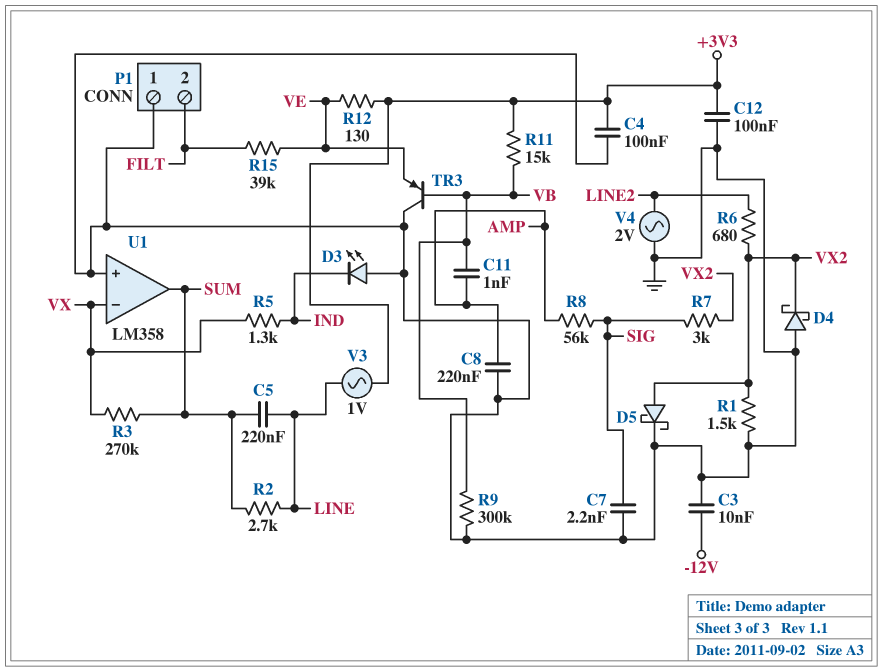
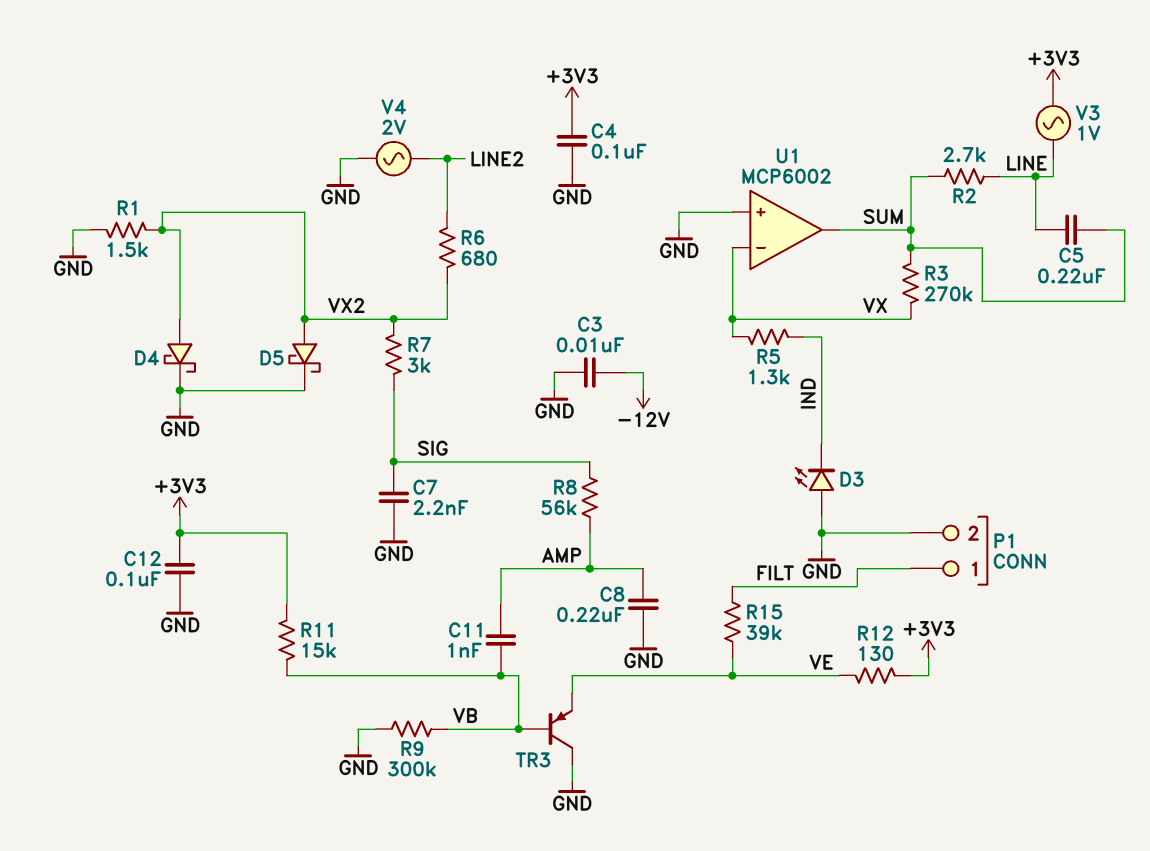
D4: schottky (A GND, K VX2) -> schottky (A VX2, K GND)
P1 pin 1: GND -> FILT
P1 pin 2: FILT -> GND
U1: LM358 -> MCP6002

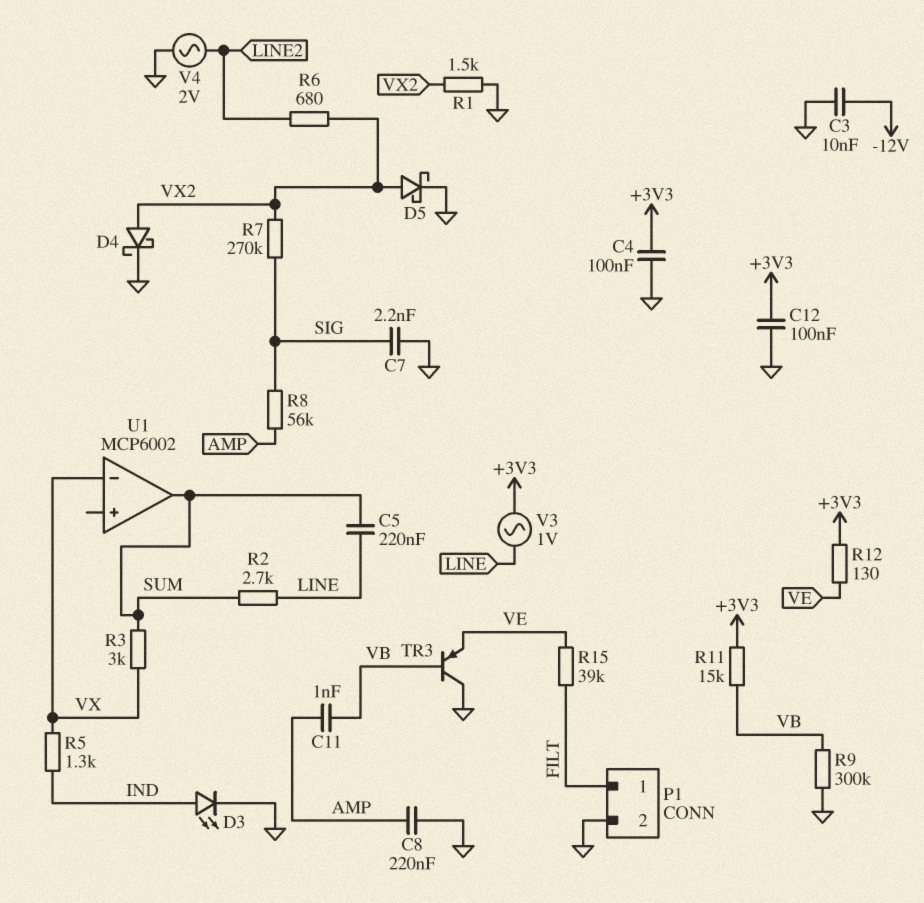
D3: LED (A GND, K IND) -> LED (A IND, K GND)
R3: 270k (SUM, VX) -> 3k (SUM, VX)
R7: 3k (SIG, VX2) -> 270k (SIG, VX2)
U1 pin in+: GND -> none

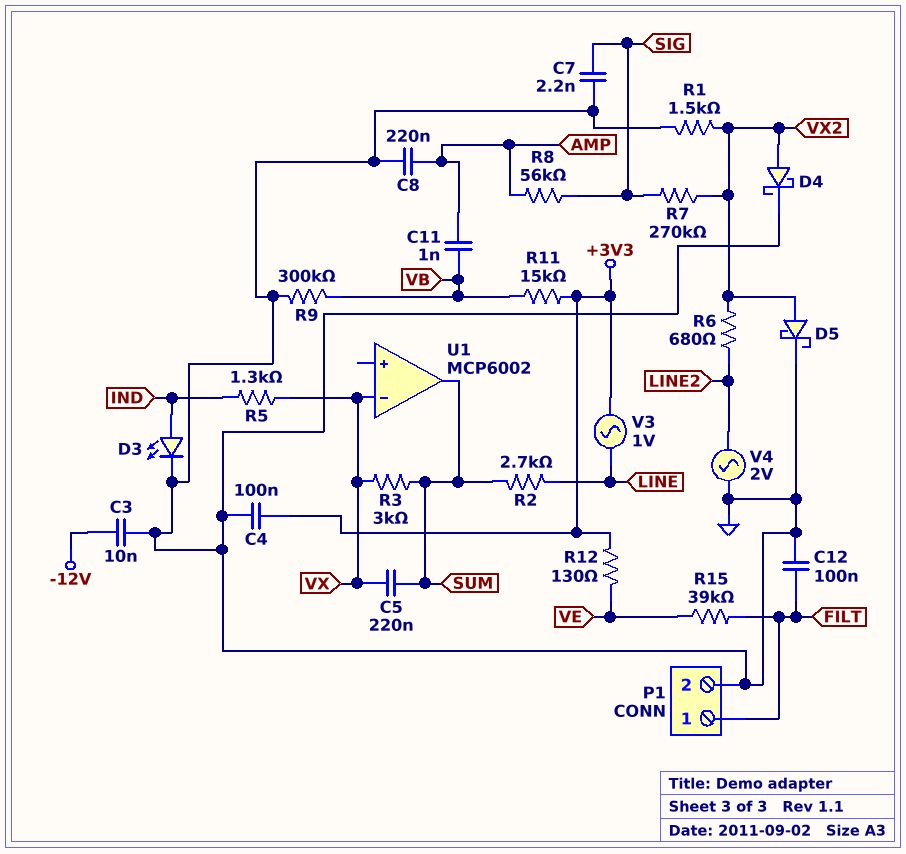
C5: 220nF (LINE, SUM) -> 220nF (SUM, VX)
C12: 100nF (+3V3, GND) -> 100nF (FILT, GND)
TR3: PNP (B VB, C GND, E VE) -> none

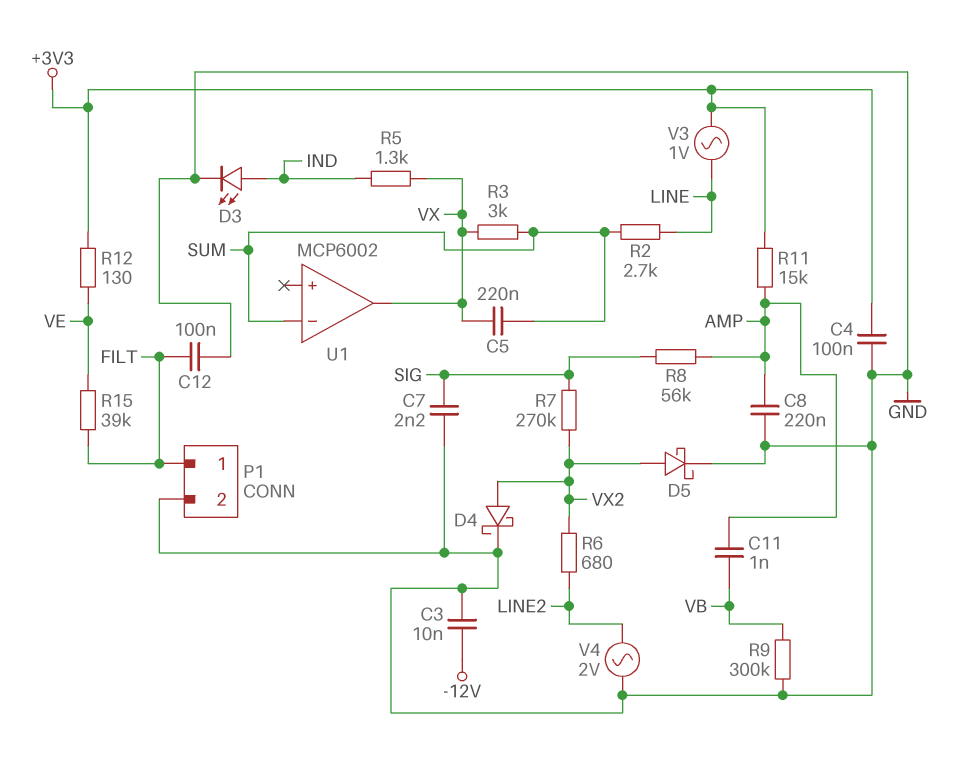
R1: 1.5k (GND, VX2) -> none
R11: 15k (+3V3, VB) -> 15k (+3V3, AMP)
U1 pin in-: VX -> SUM
U1 pin out: SUM -> VX

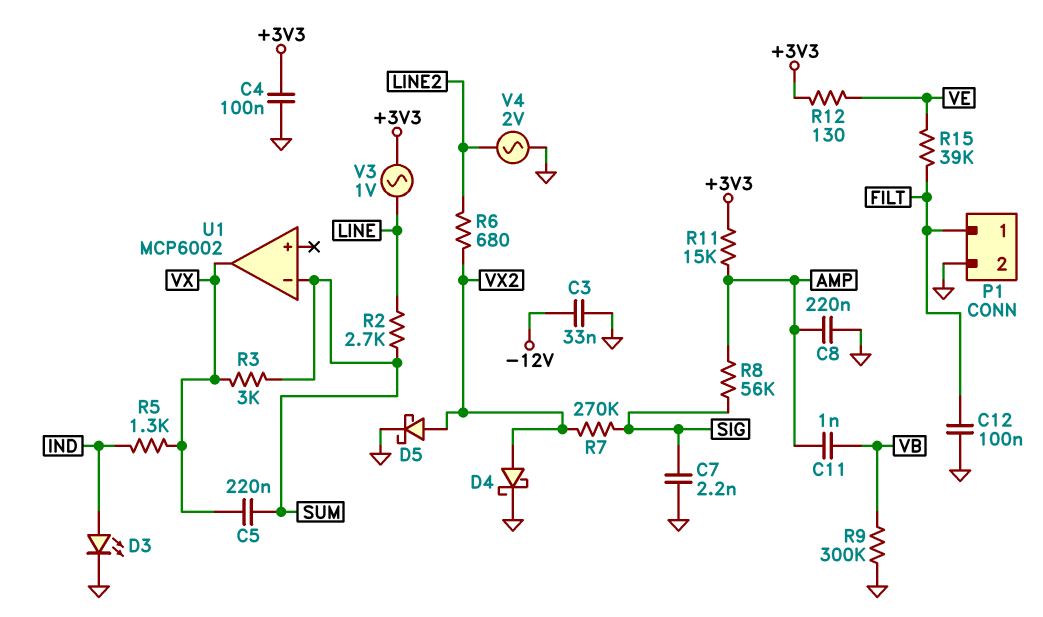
C3: 10nF (-12V, GND) -> 33nF (-12V, GND)

